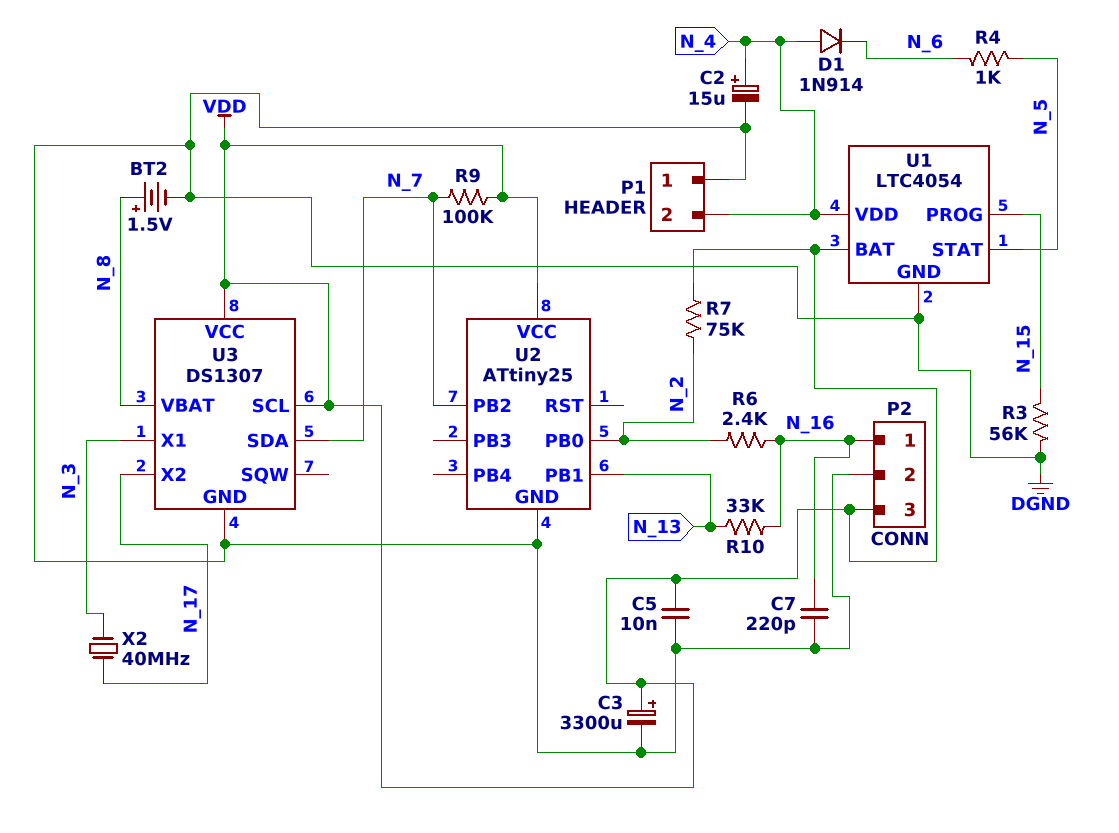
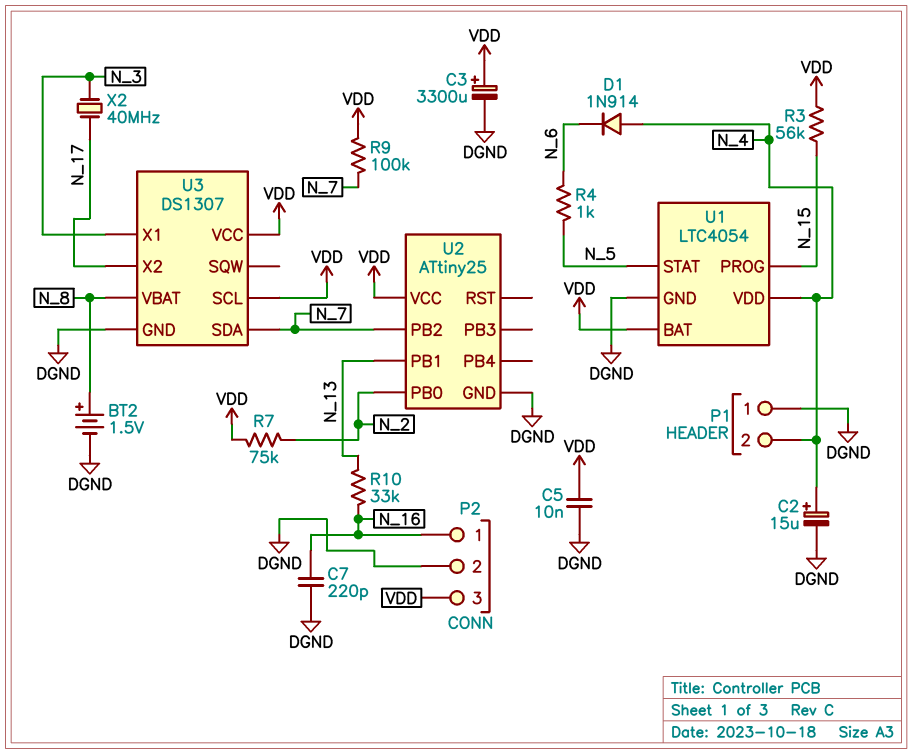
R3: 56k (DGND, N_15) -> 56k (N_15, VDD)
R6: 2.4k (N_2, N_16) -> none

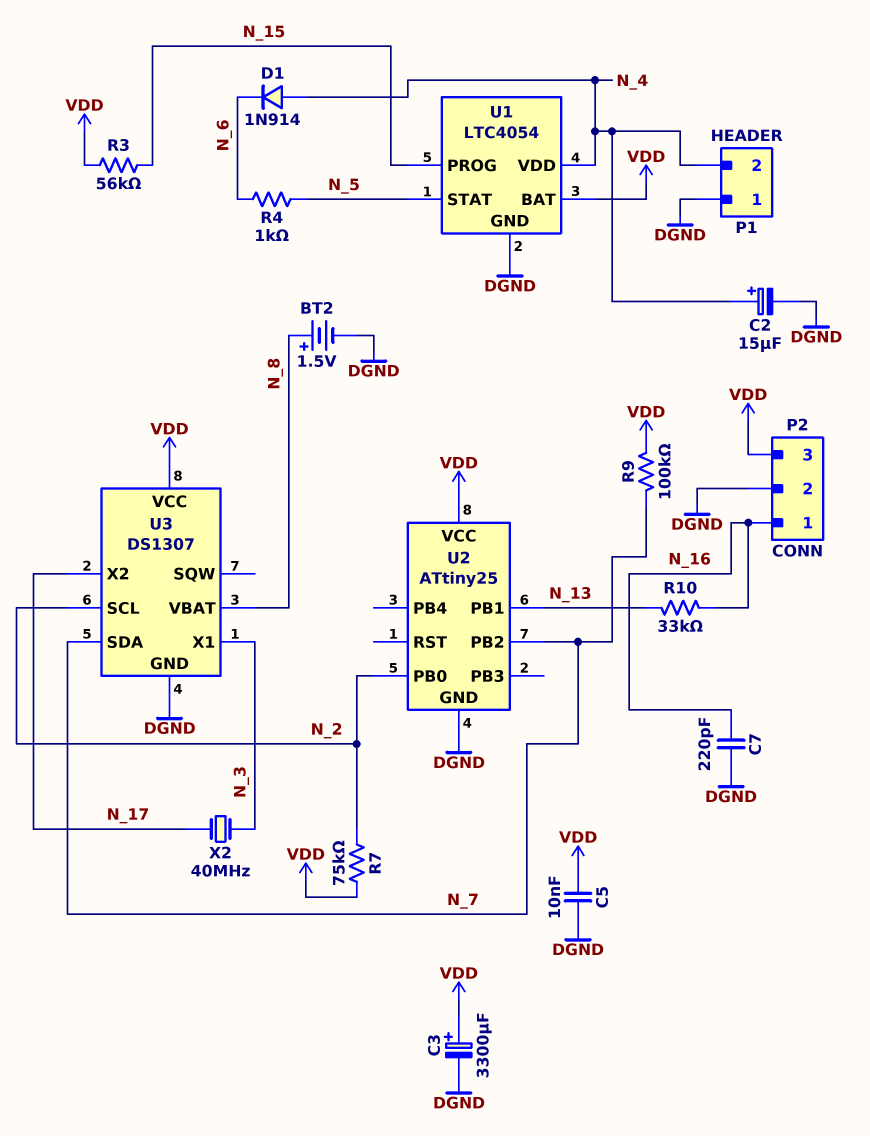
U3 pin SCL: VDD -> N_2

